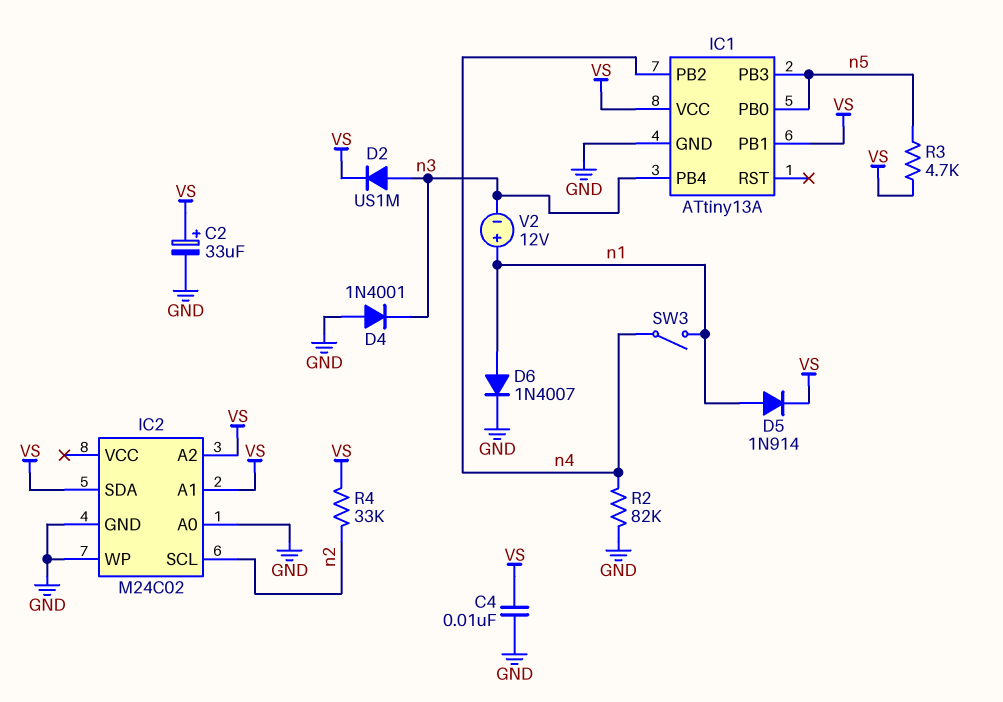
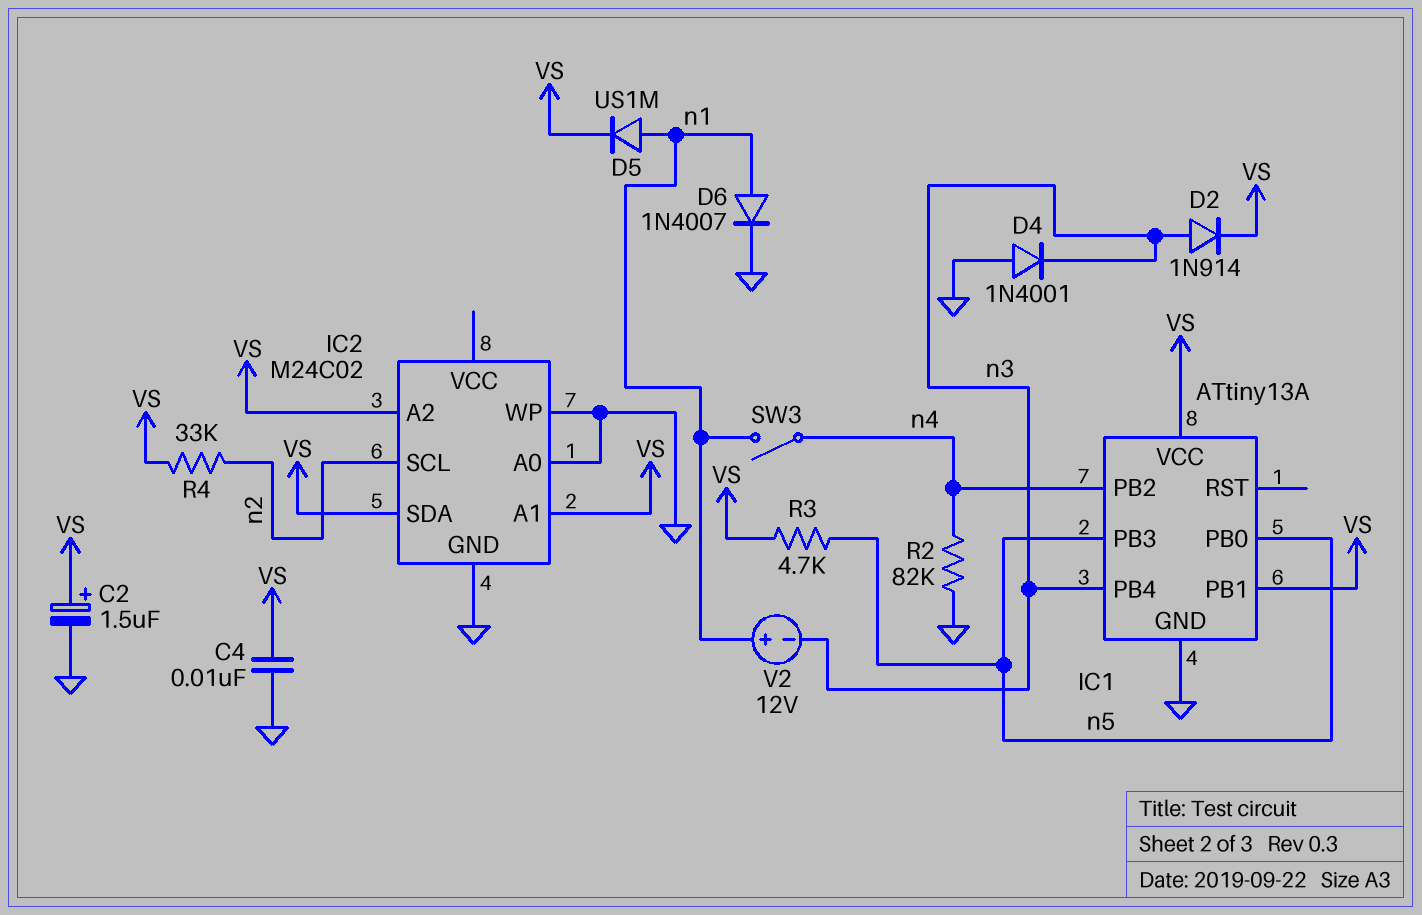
C2: 33uF (plus VS, minus GND) -> 1.5uF (plus VS, minus GND)
D2: diode US1M (A n3, K VS) -> diode 1N914 (A n3, K VS)
D5: diode 1N914 (A n1, K VS) -> diode US1M (A n1, K VS)

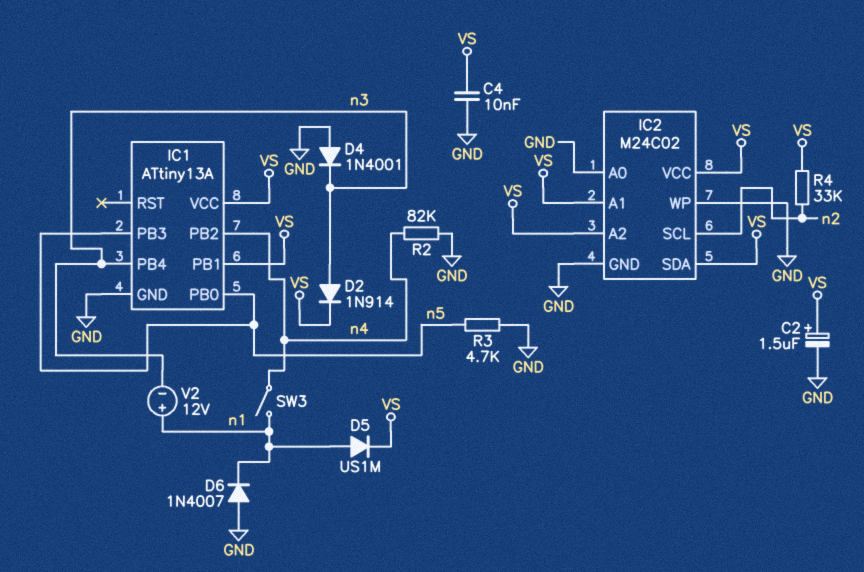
D6: diode 1N4007 (A n1, K GND) -> diode 1N4007 (A GND, K n1)
IC2 pin VCC: none -> VS
R3: 4.7k (VS, n5) -> 4.7k (GND, n5)

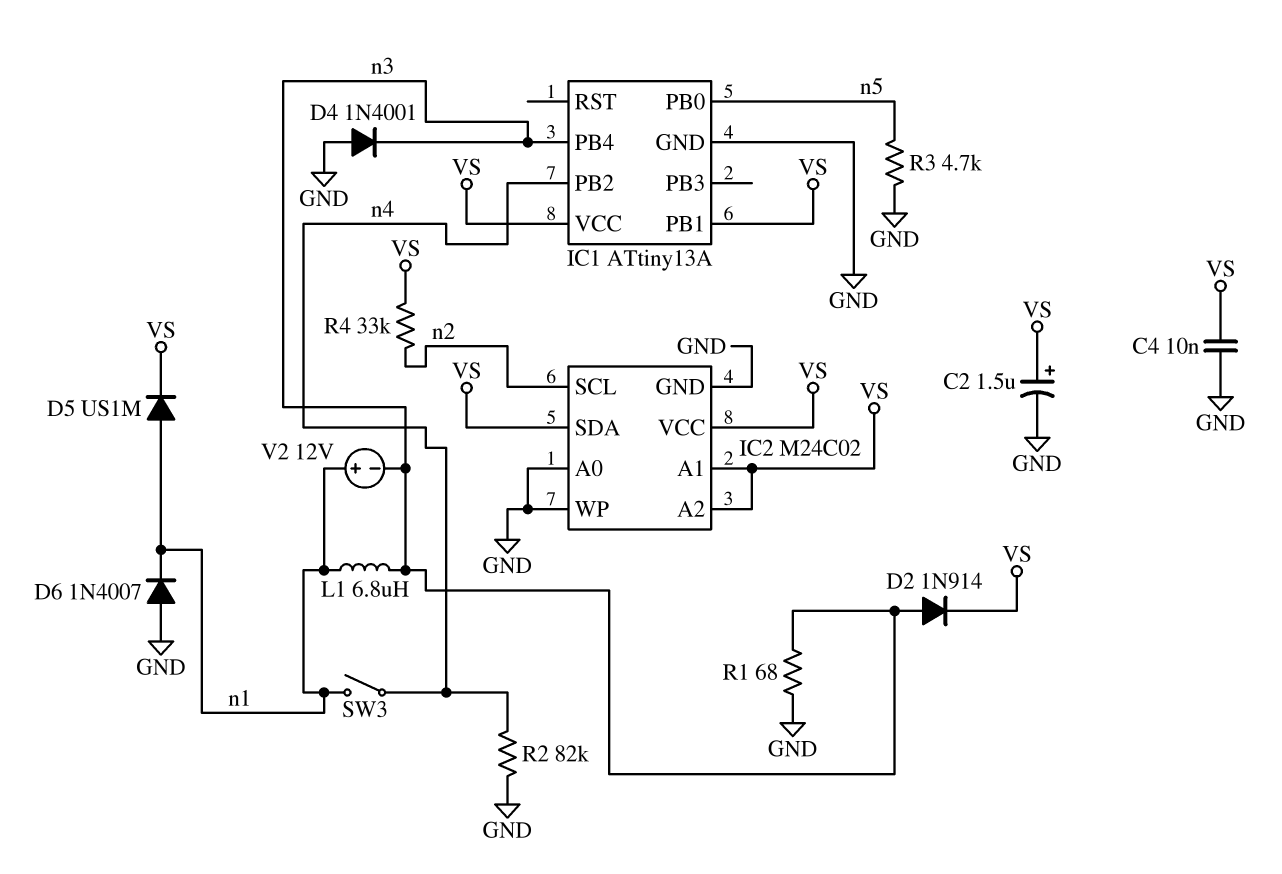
IC1 pin PB3: n5 -> none
L1: none -> 6.8uH (n1, n3)
R1: none -> 68 (GND, n3)

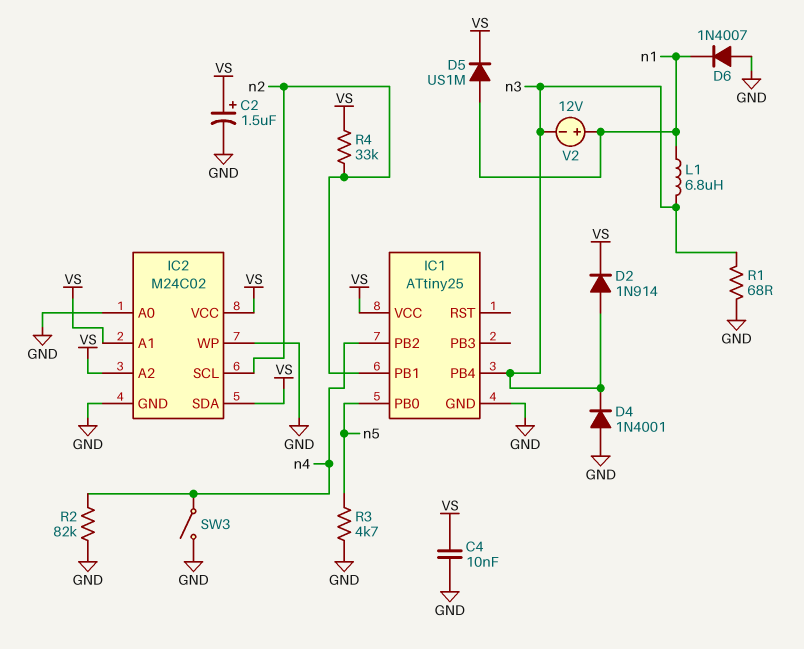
IC1: ATtiny13A -> ATtiny25
IC1 pin PB1: VS -> n2
SW3: switch (n1, n4) -> switch (GND, n4)

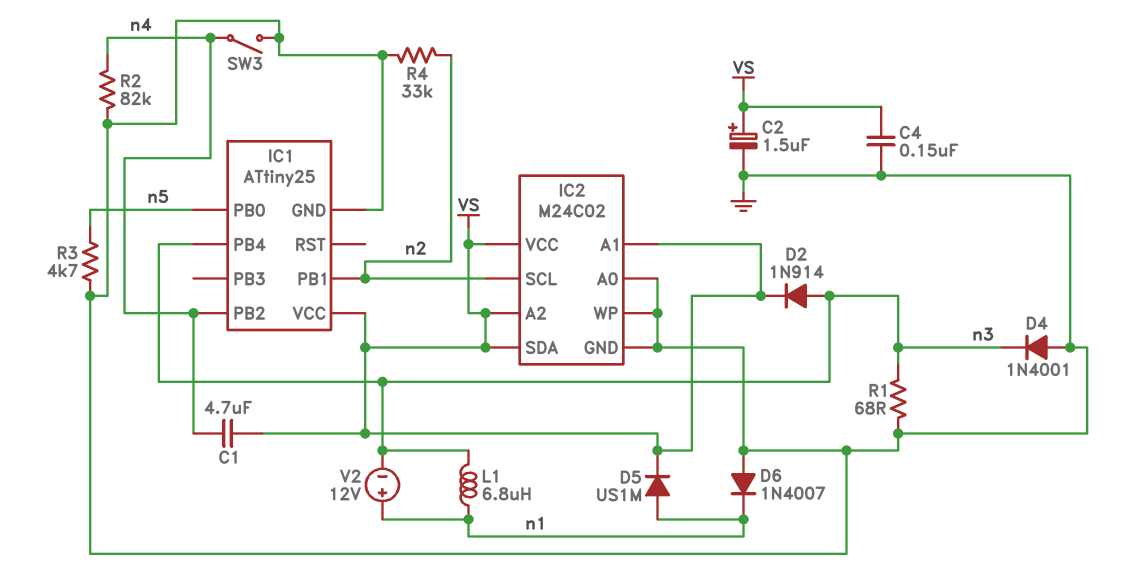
C1: none -> 4.7uF (VS, n4)
C4: 10nF (GND, VS) -> 150nF (GND, VS)
R4: 33k (VS, n2) -> 33k (GND, n2)

